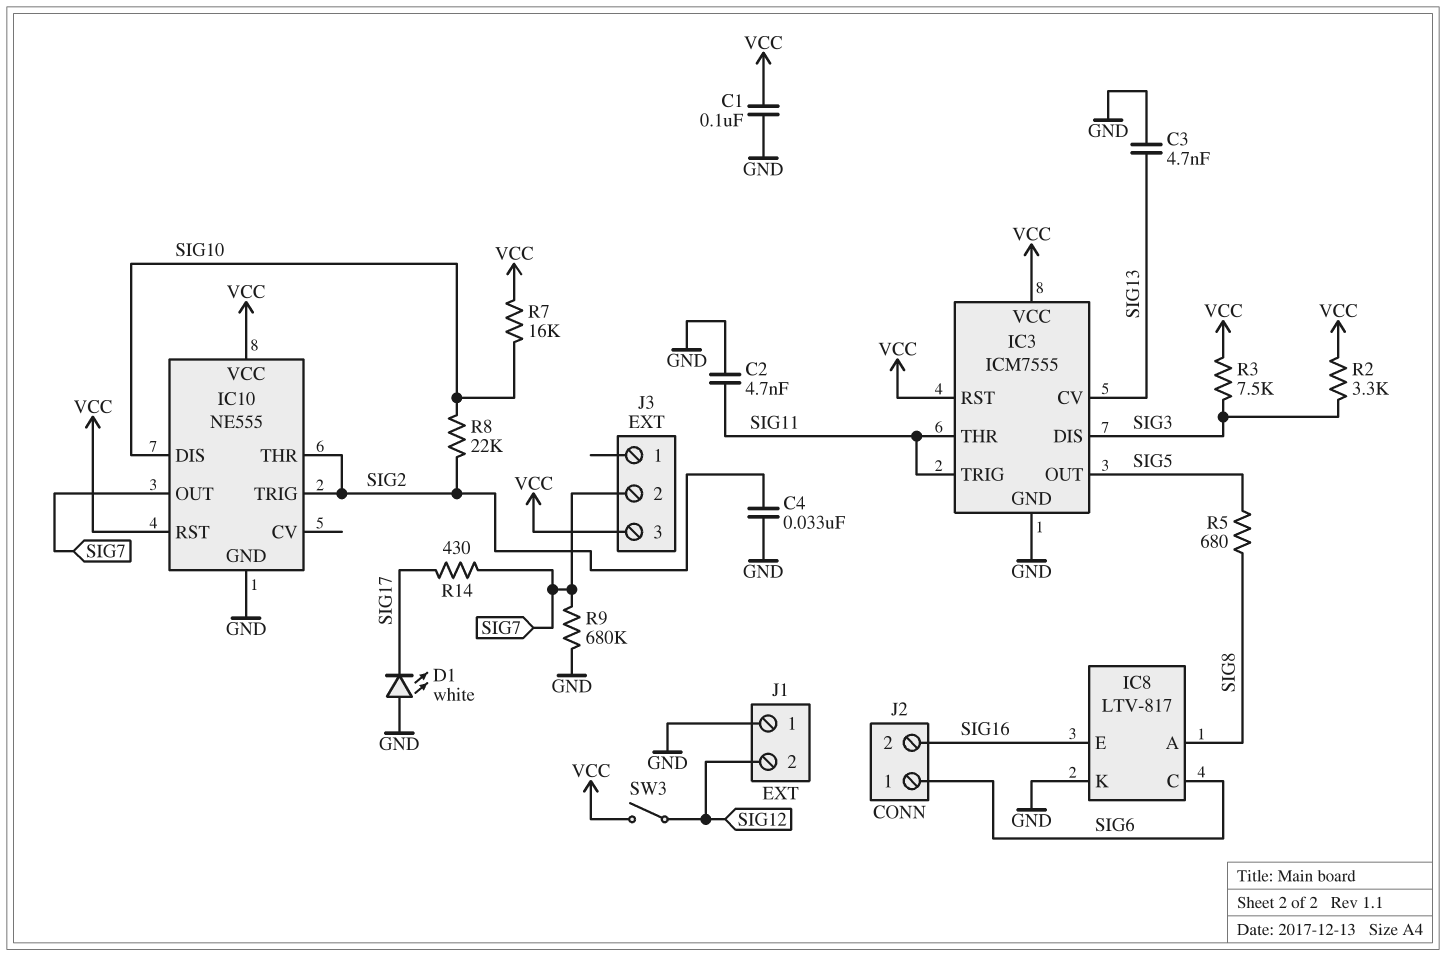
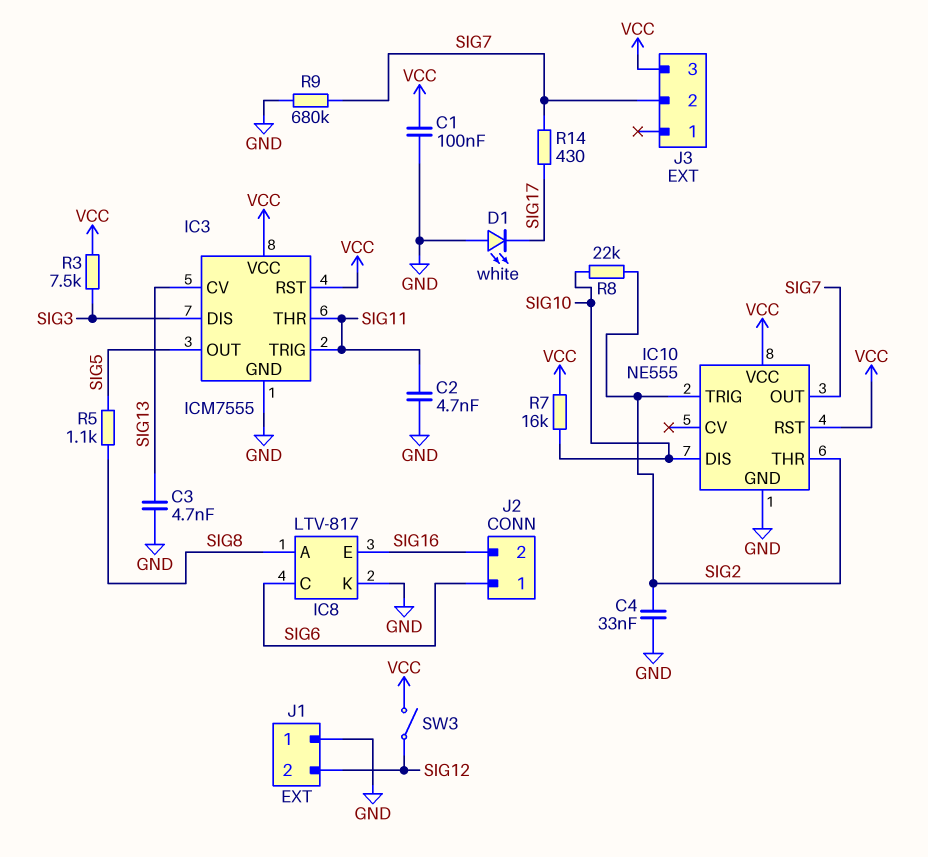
R2: 3.3k (SIG3, VCC) -> none
R5: 680 (SIG5, SIG8) -> 1.1k (SIG5, SIG8)

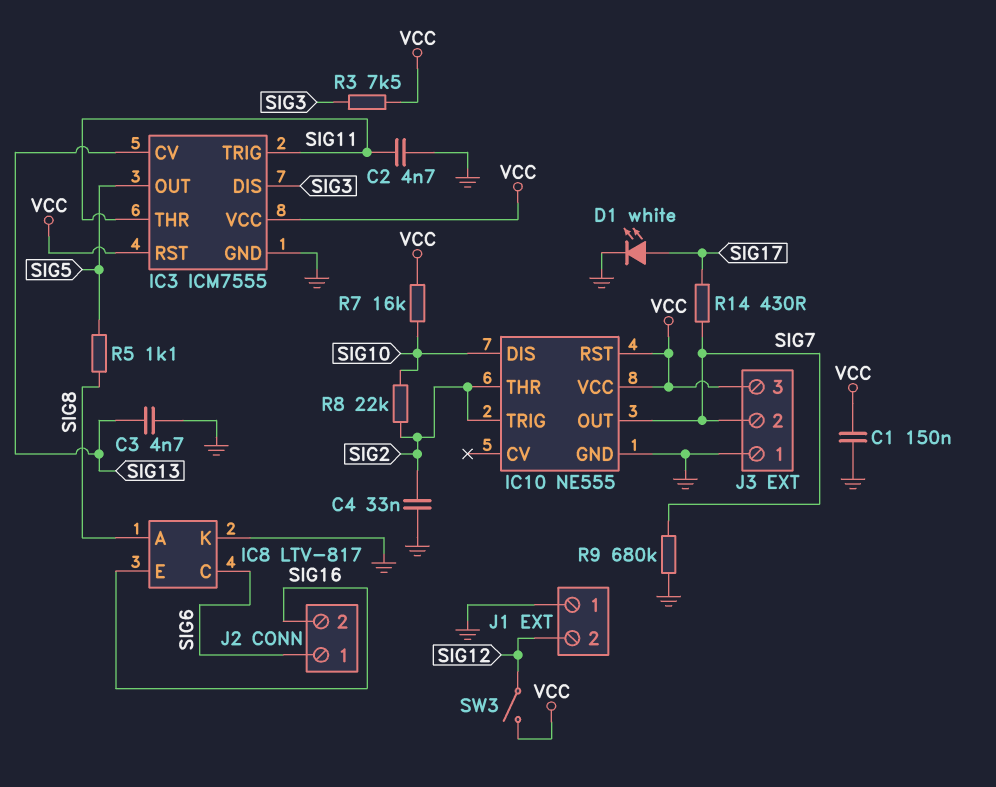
C1: 100nF (GND, VCC) -> 150nF (GND, VCC)
D1: LED white (A GND, K SIG17) -> LED white (A SIG17, K GND)
J3 pin 1: none -> GND

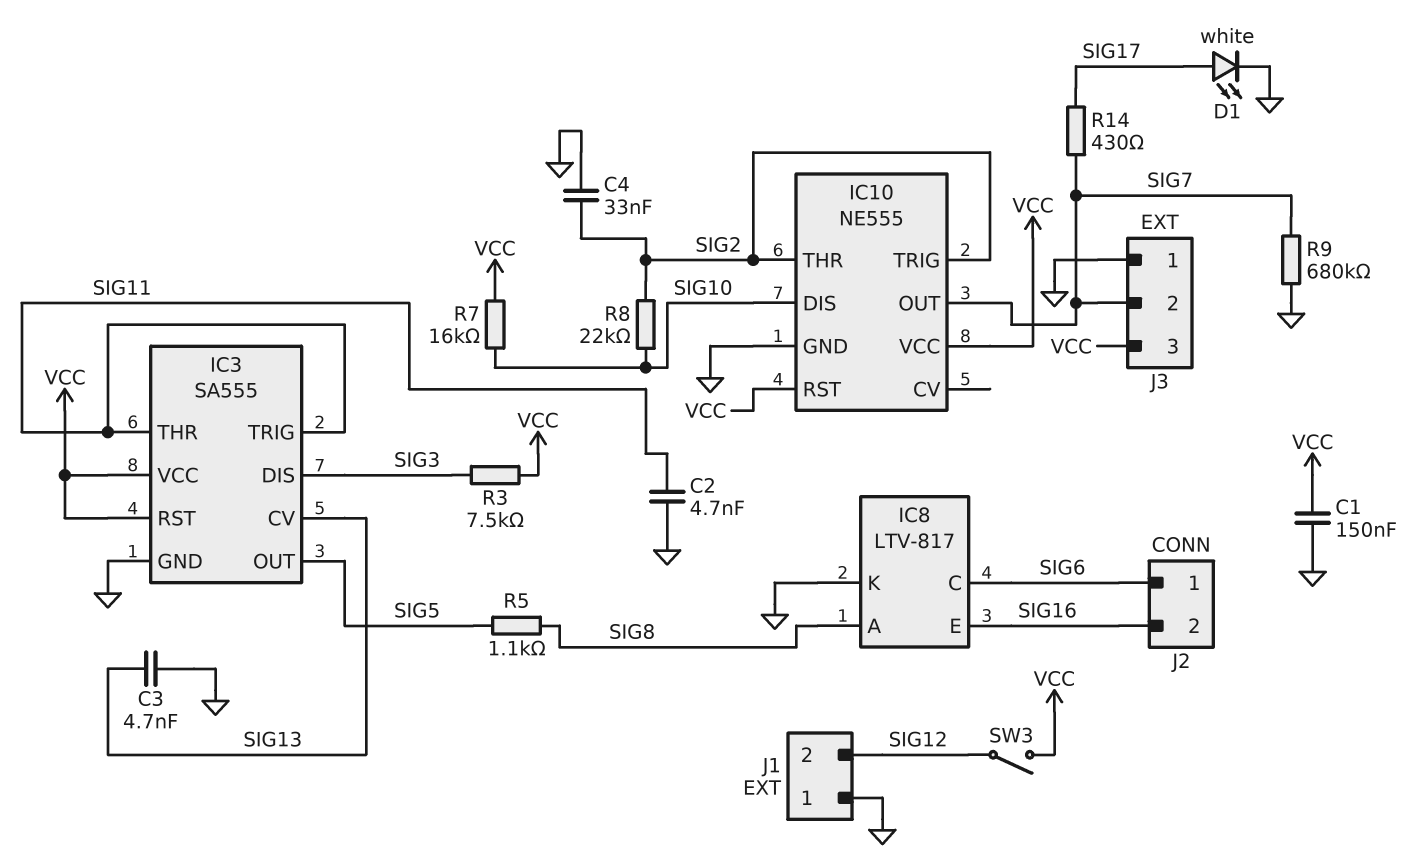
IC3: ICM7555 -> SA555

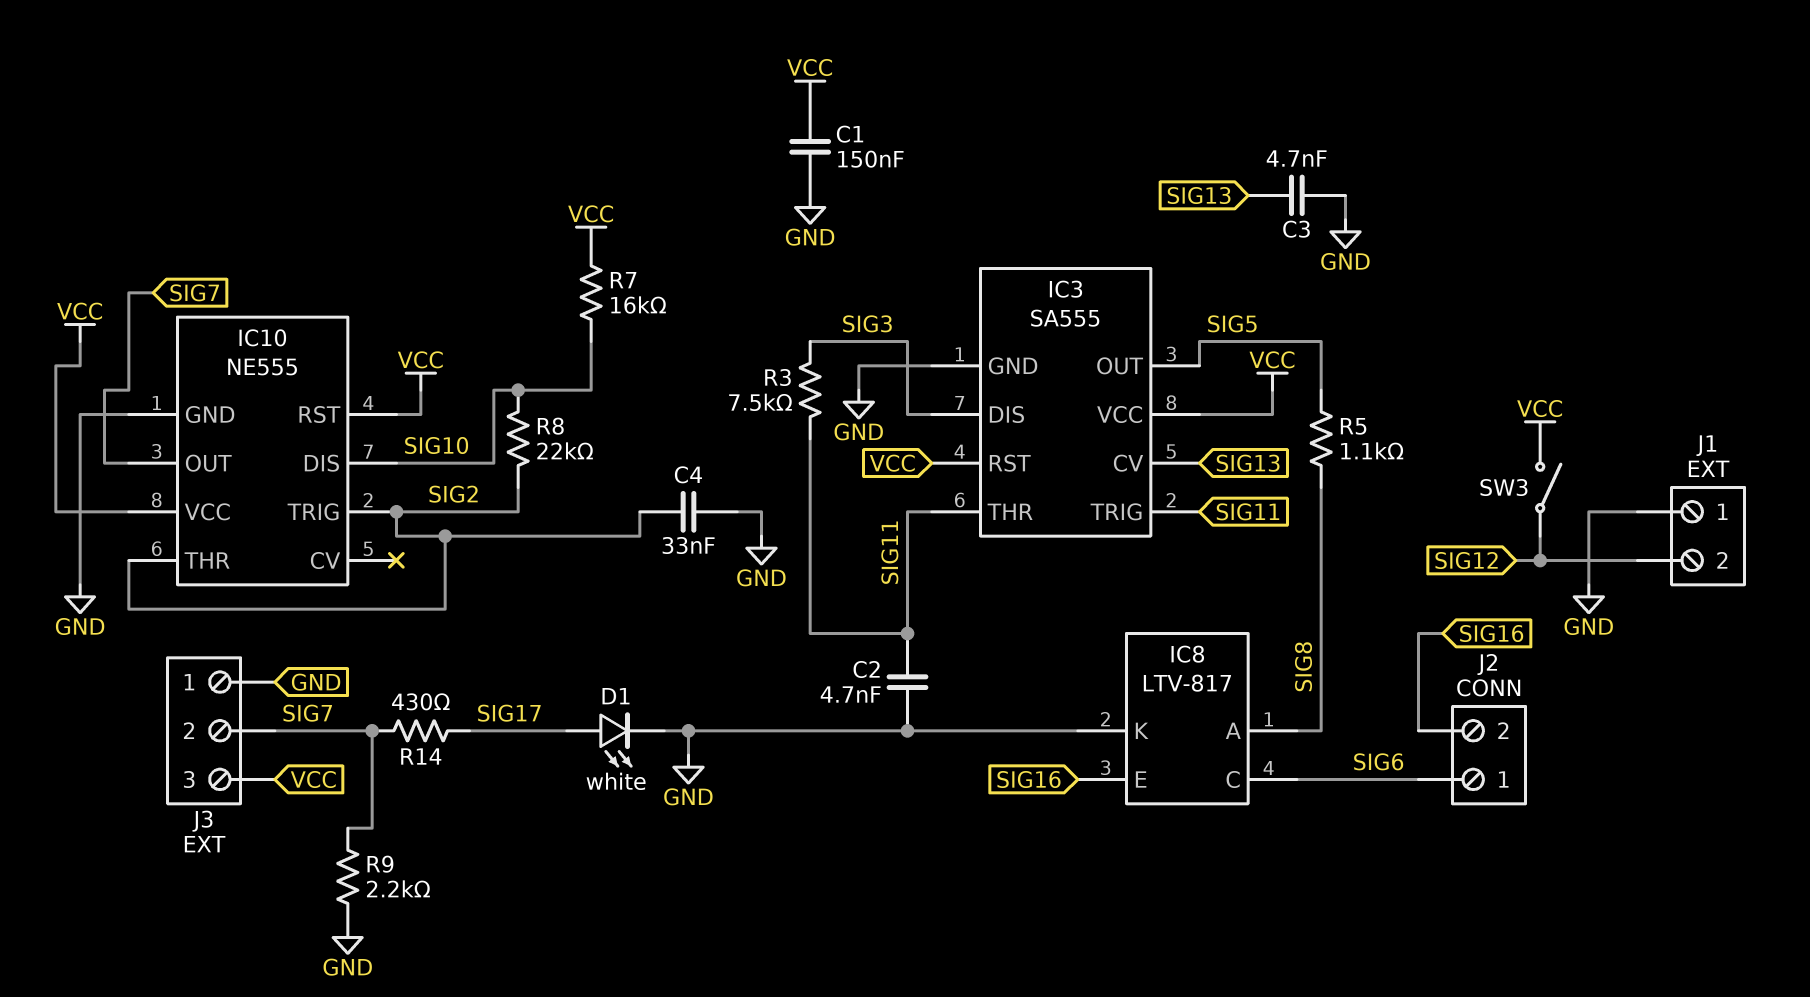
R3: 7.5k (SIG3, VCC) -> 7.5k (SIG3, SIG11)
R9: 680k (GND, SIG7) -> 2.2k (GND, SIG7)

